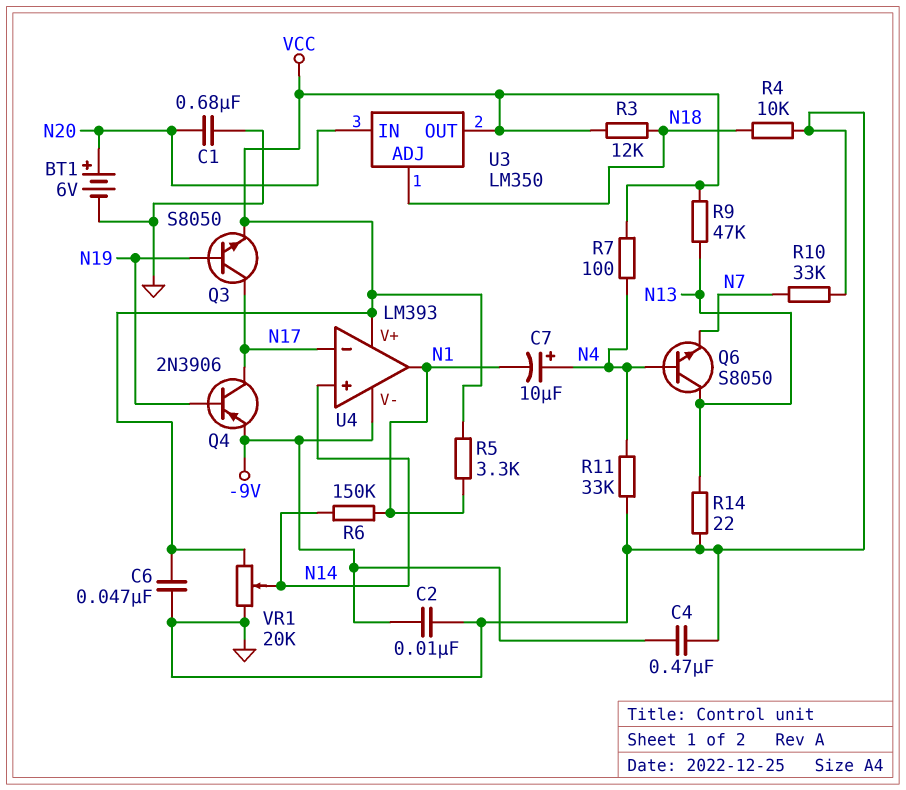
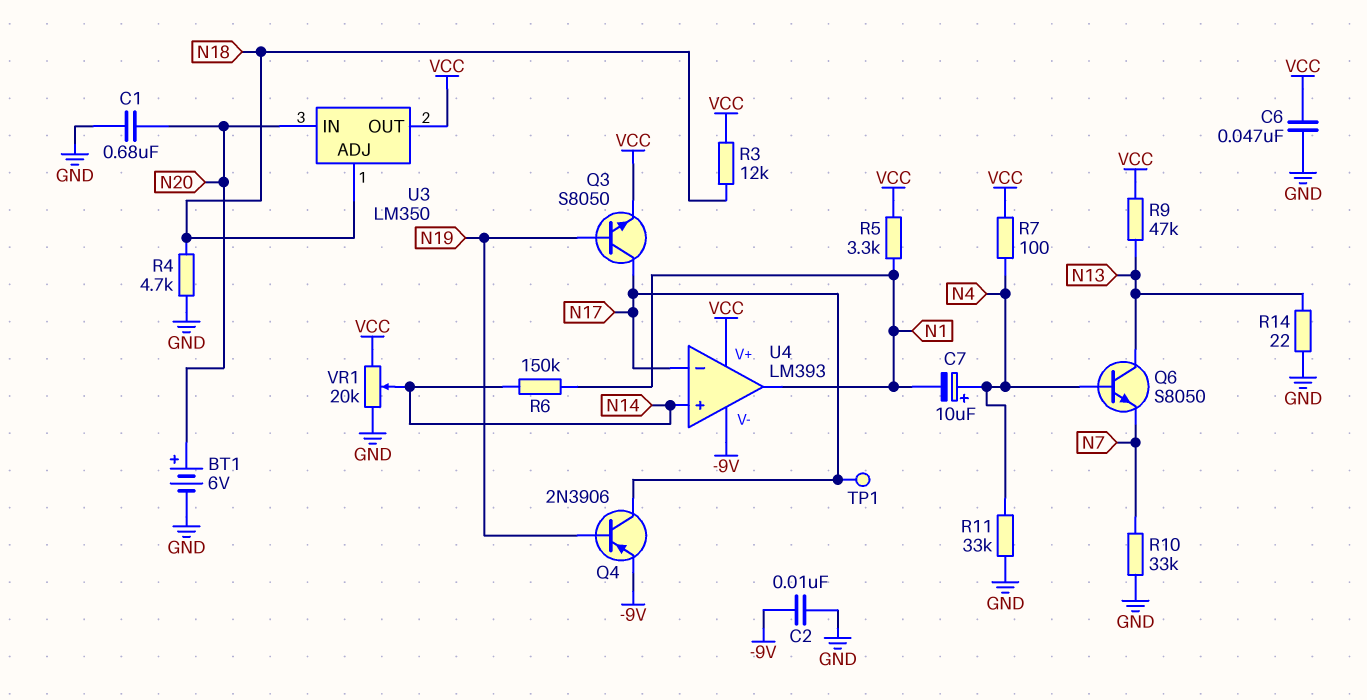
C4: 470nF (-9V, GND) -> none
R4: 10k (GND, N18) -> 4.7k (GND, N18)
TP1: none -> test point (N17)

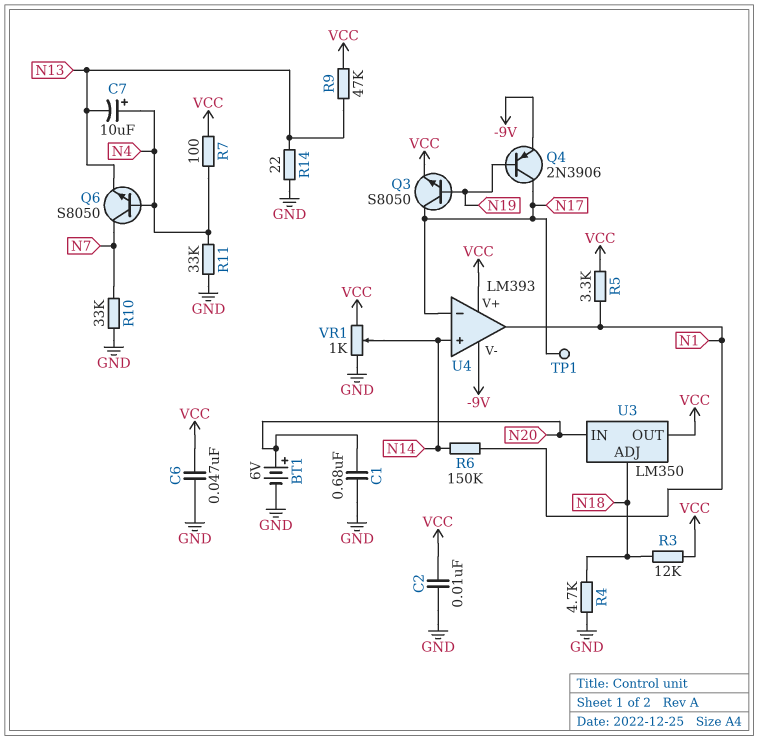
C2: 10nF (-9V, GND) -> 10nF (GND, VCC)
C7: 10uF (plus N4, minus N1) -> 10uF (plus N4, minus N13)
Q6: NPN S8050 (B N4, C N13, E N7) -> NPN S8050 (B N4, C N7, E N13)
VR1: 20k (GND, VCC, wiper N14) -> 1k (GND, VCC, wiper N14)

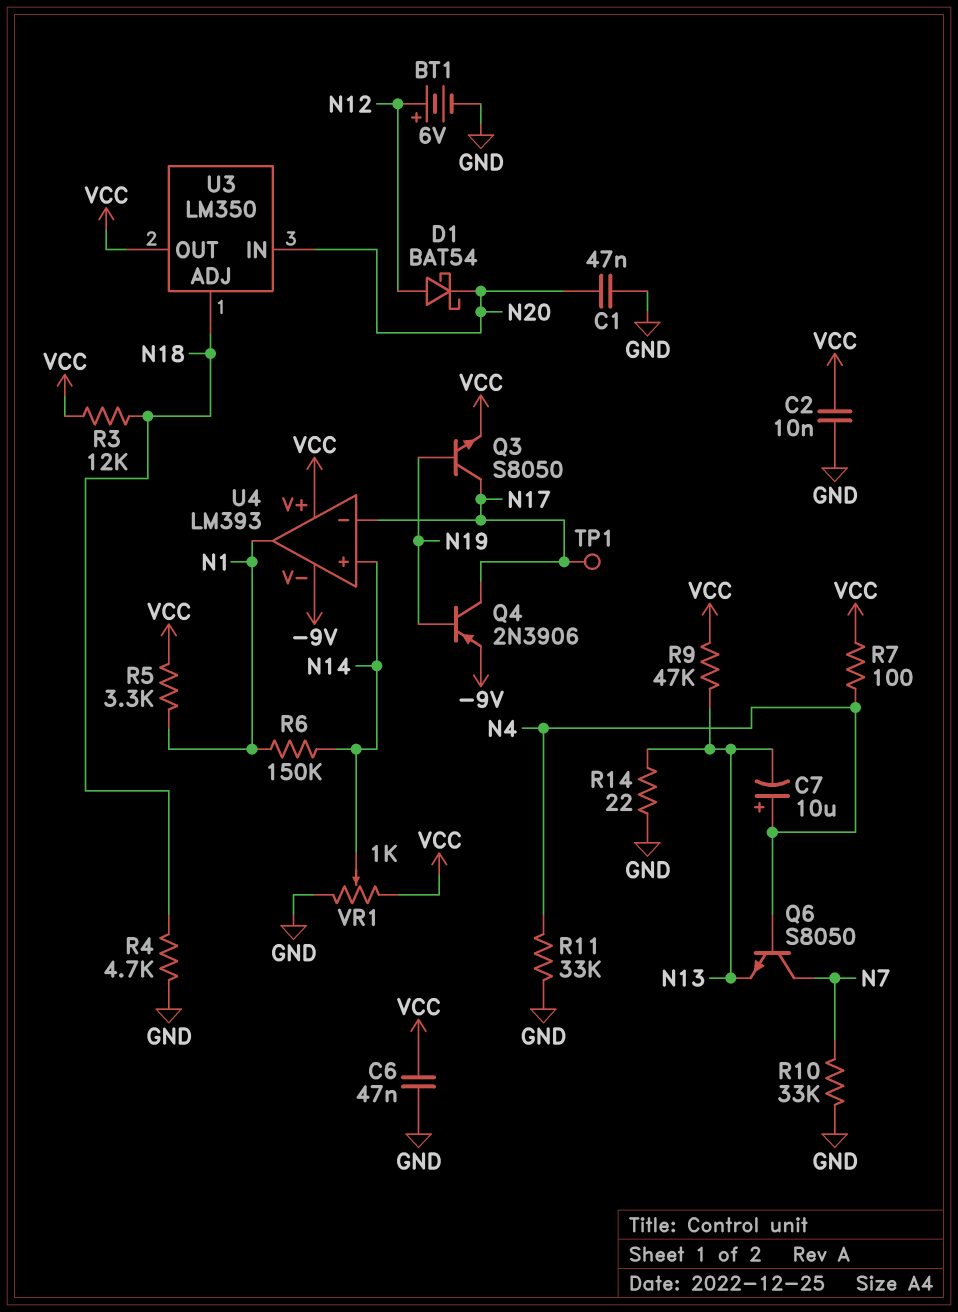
BT1: 6V (plus N20, minus GND) -> 6V (plus N12, minus GND)
C1: 680nF (GND, N20) -> 47nF (GND, N20)
D1: none -> schottky BAT54 (A N12, K N20)

